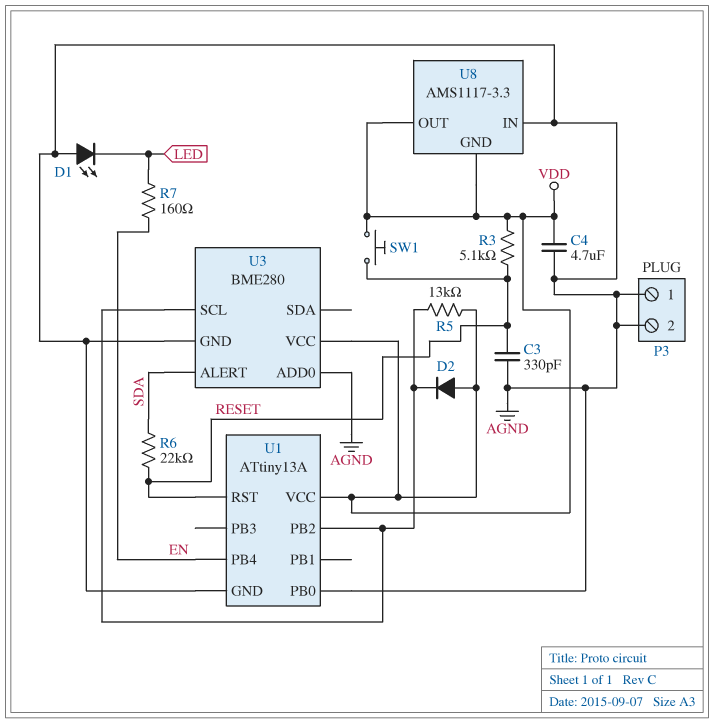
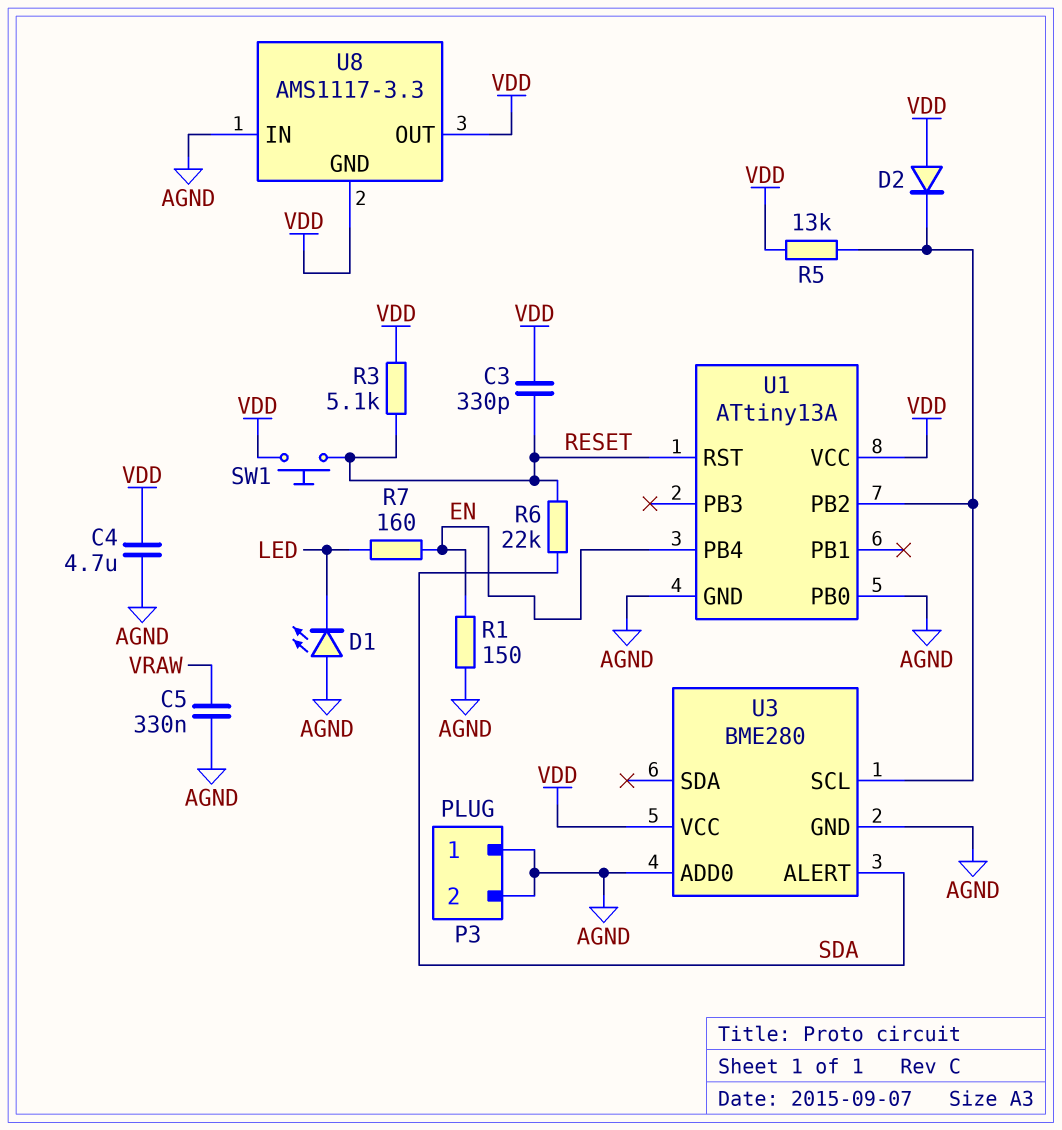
C3: 330pF (AGND, RESET) -> 330pF (RESET, VDD)
C5: none -> 330nF (AGND, VRAW)
R1: none -> 150 (AGND, EN)

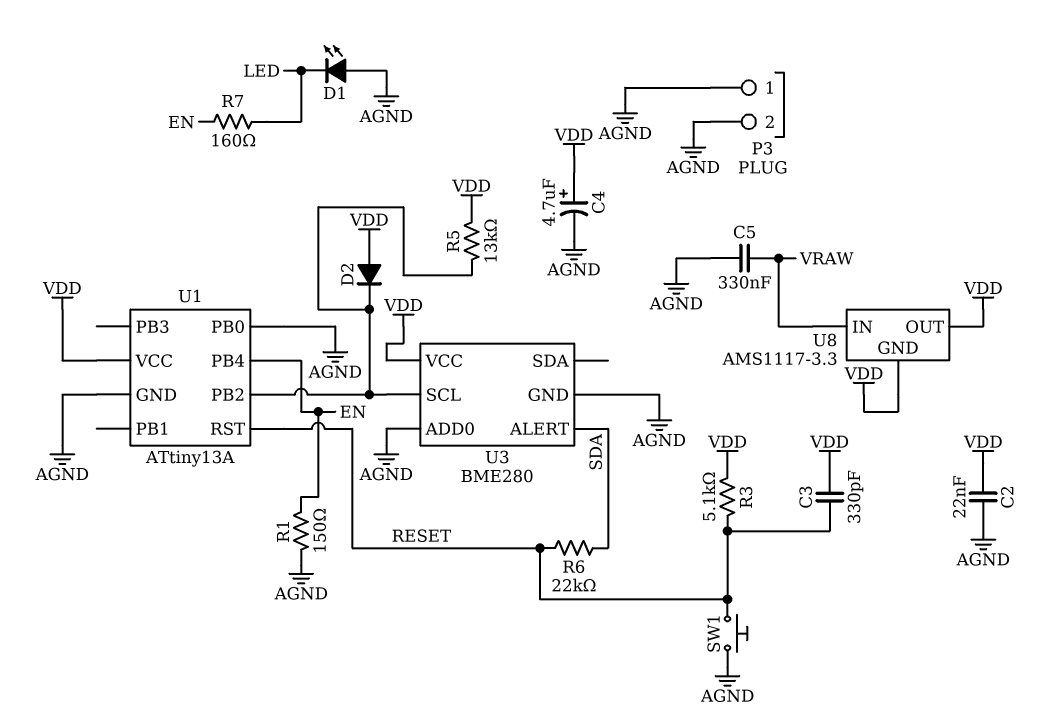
C2: none -> 22nF (AGND, VDD)
C4: 4.7uF (AGND, VDD) -> 4.7uF (plus VDD, minus AGND)
SW1: button (RESET, VDD) -> button (AGND, RESET)
U8 pin IN: AGND -> VRAW

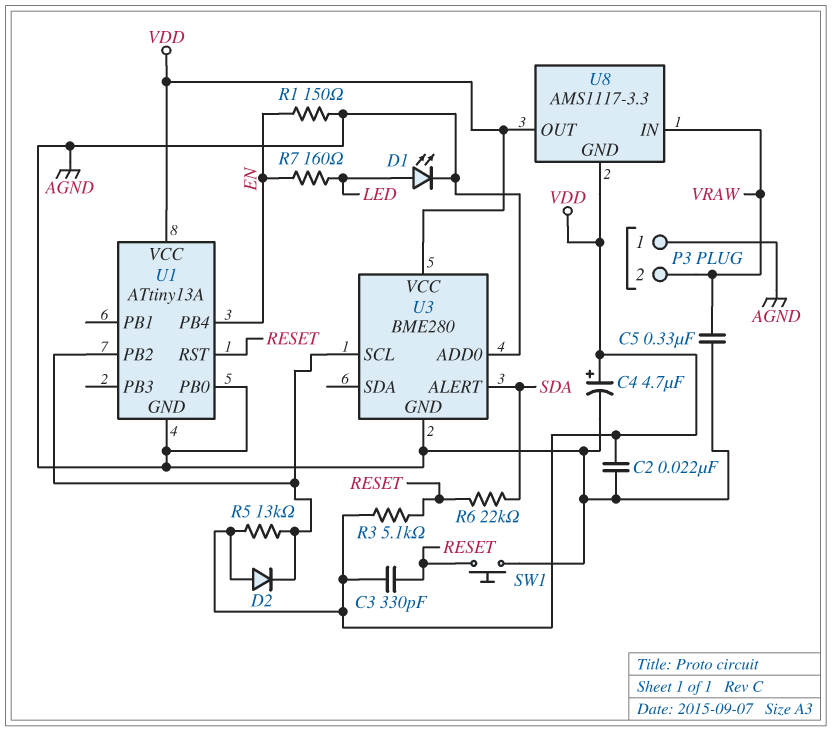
D1: LED (A AGND, K LED) -> LED (A LED, K AGND)
P3 pin 2: AGND -> VRAW

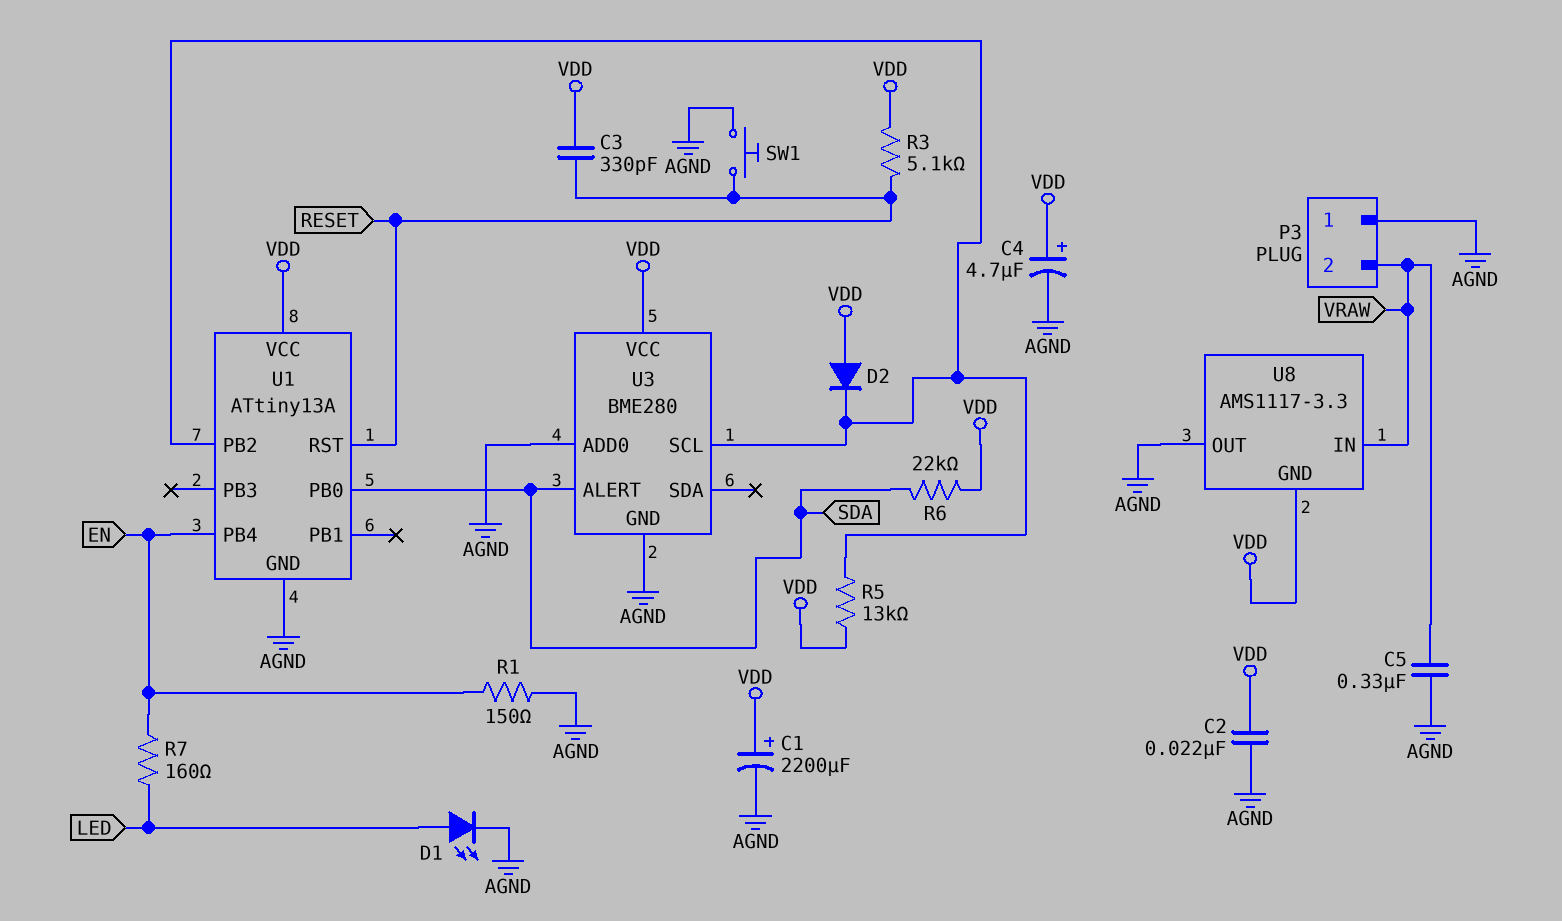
C1: none -> 2200uF (plus VDD, minus AGND)
R6: 22k (RESET, SDA) -> 22k (SDA, VDD)
U1 pin PB0: AGND -> SDA
U8 pin OUT: VDD -> AGND

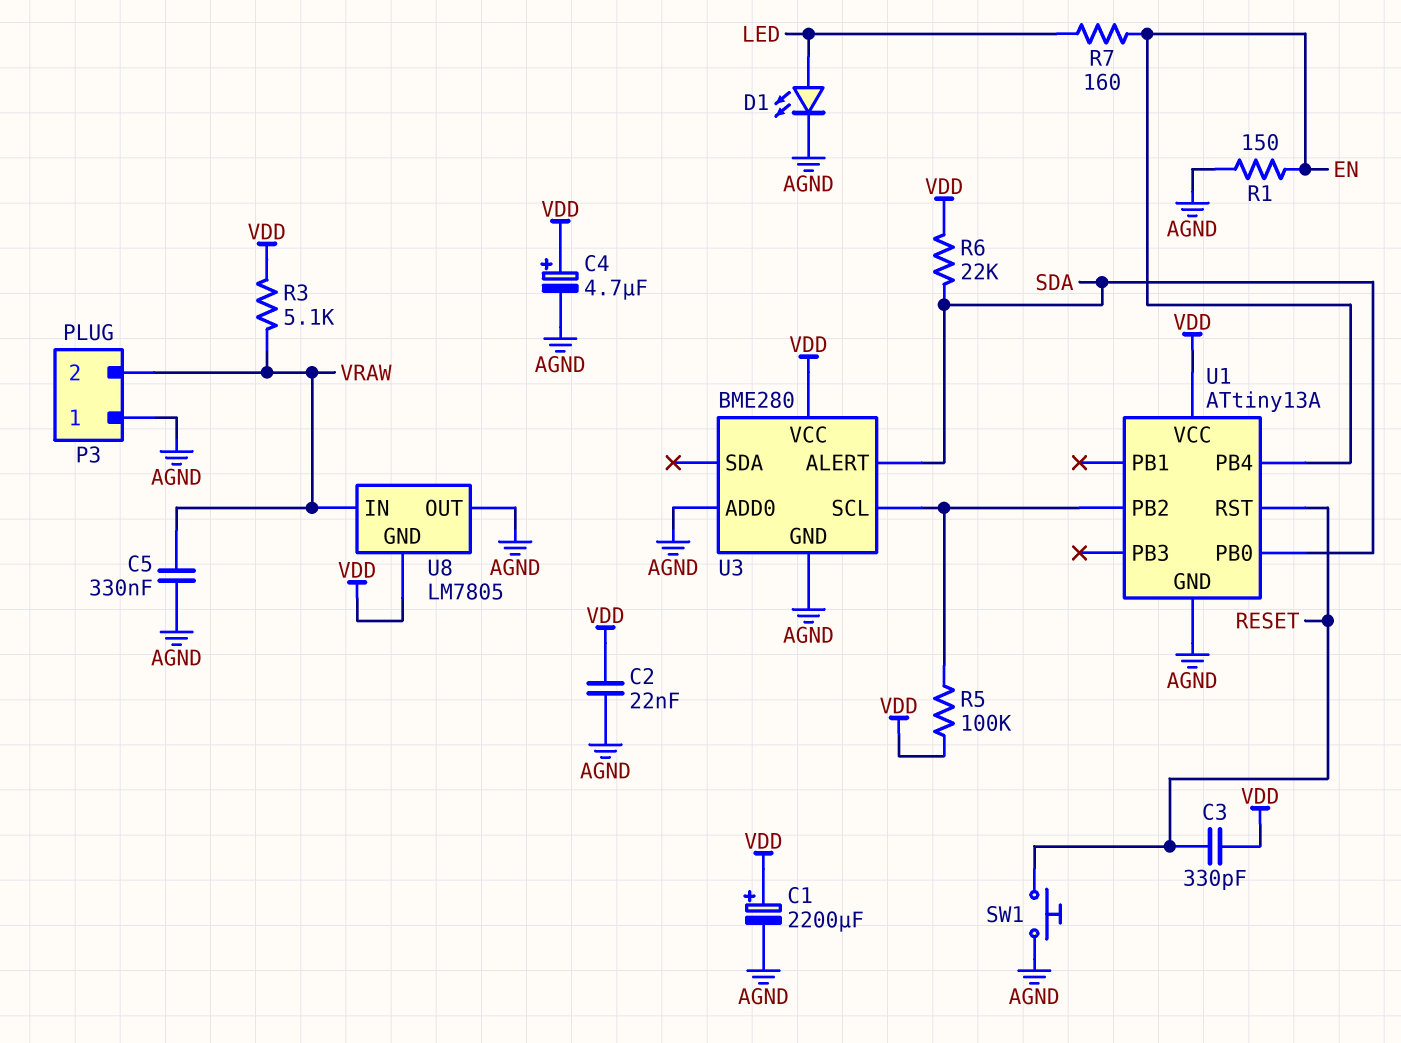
D2: diode (A VDD, K U1/PB2) -> none
R3: 5.1k (RESET, VDD) -> 5.1k (VDD, VRAW)
R5: 13k (U1/PB2, VDD) -> 100k (U1/PB2, VDD)
U8: AMS1117-3.3 -> LM7805

